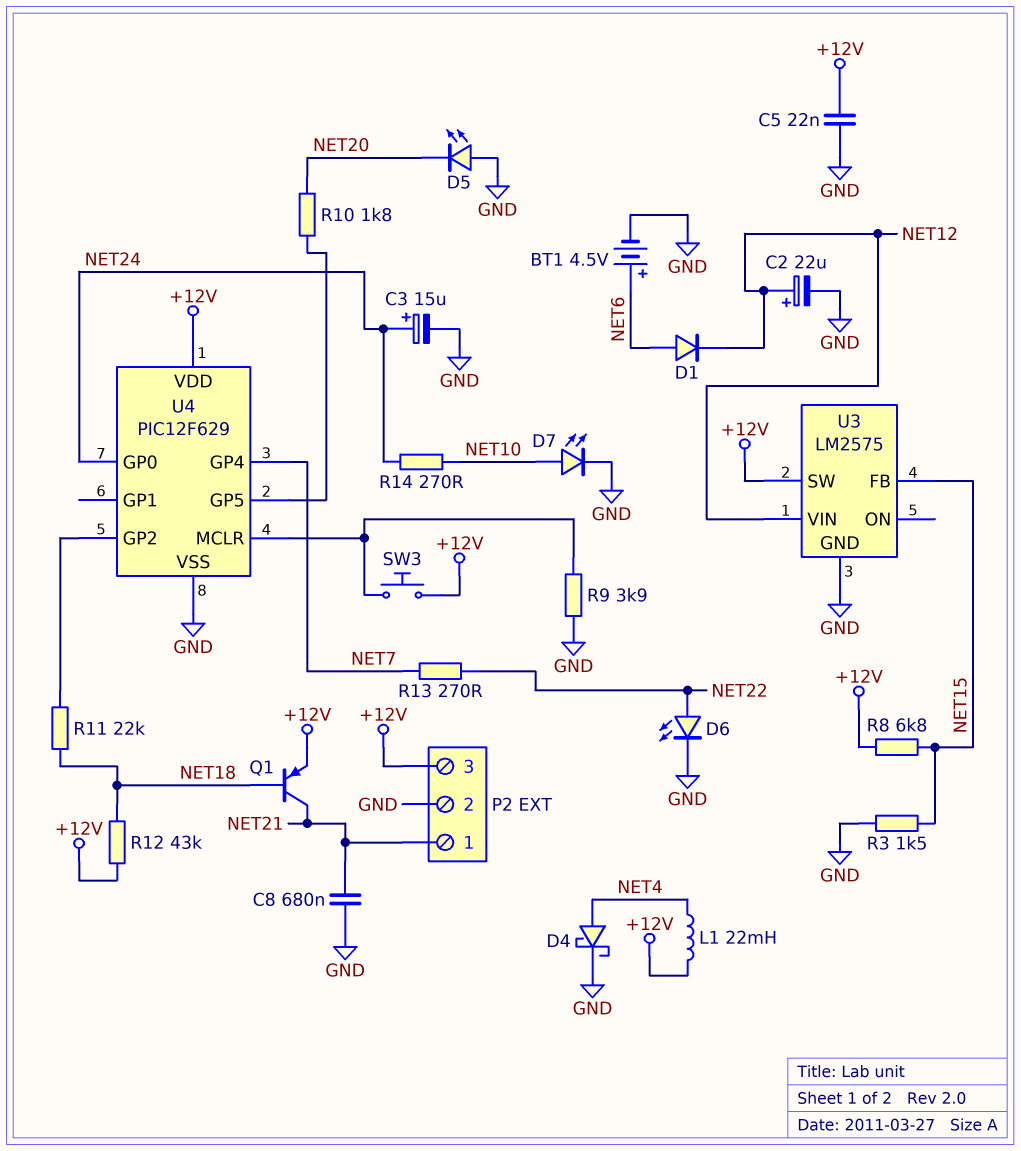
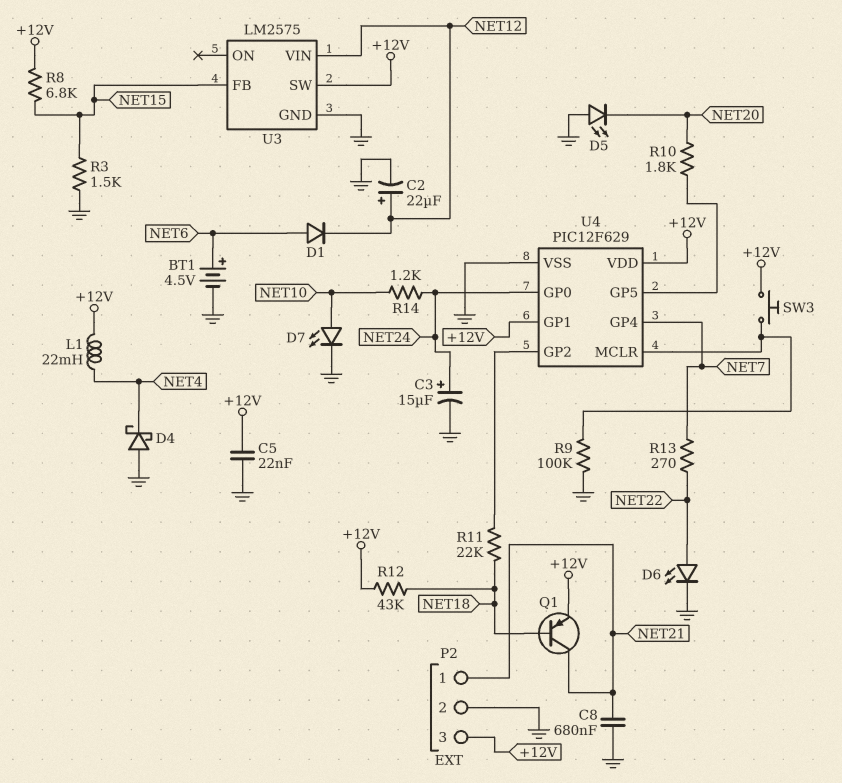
D4: schottky (A NET4, K GND) -> schottky (A GND, K NET4)
R9: 3.9k (GND, U4/MCLR) -> 100k (GND, U4/MCLR)
R14: 270 (NET10, NET24) -> 1.2k (NET10, NET24)
U4 pin GP1: none -> +12V

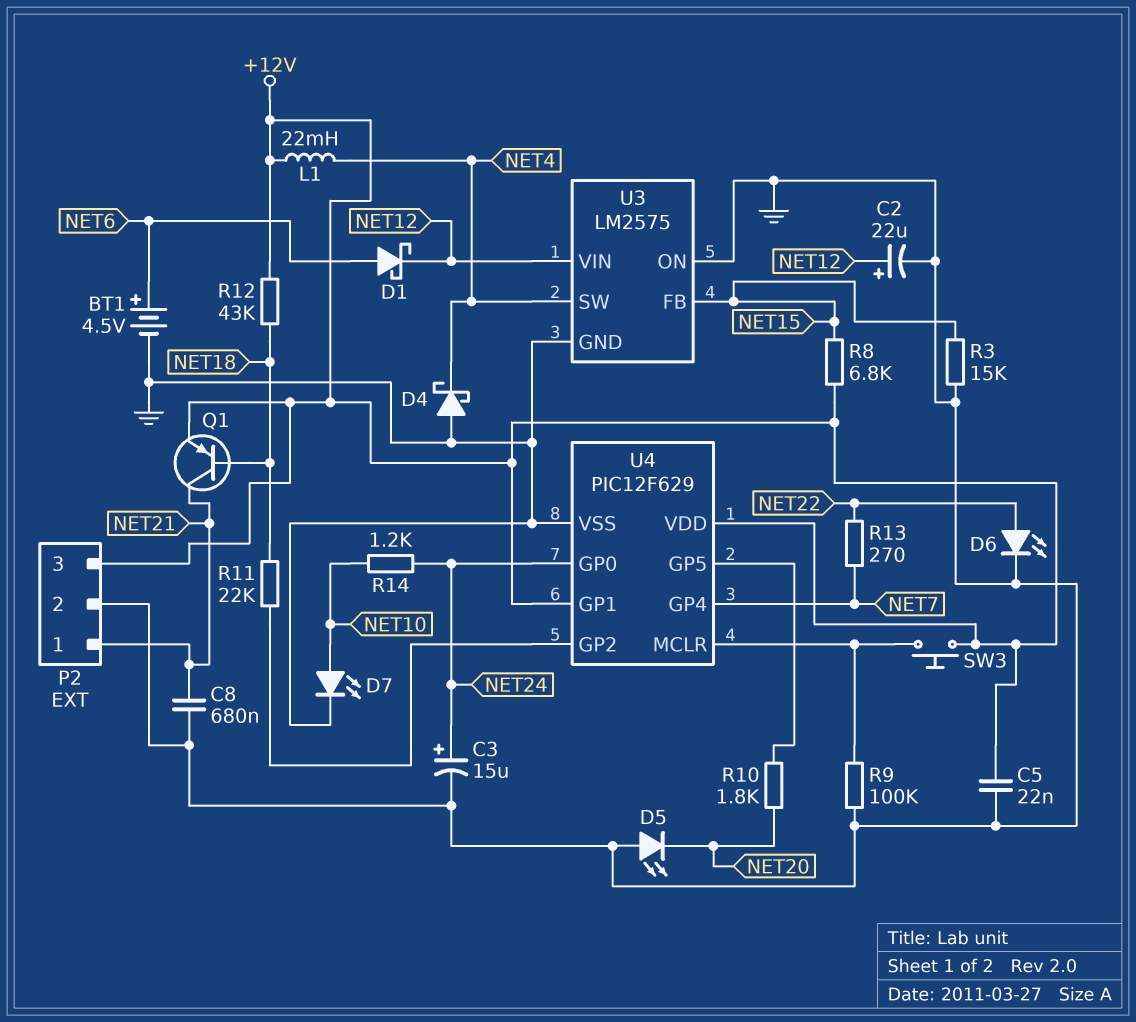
D1: diode (A NET6, K NET12) -> schottky (A NET6, K NET12)
R3: 1.5k (GND, NET15) -> 15k (GND, NET15)
U3 pin ON: none -> GND
U3 pin SW: +12V -> NET4

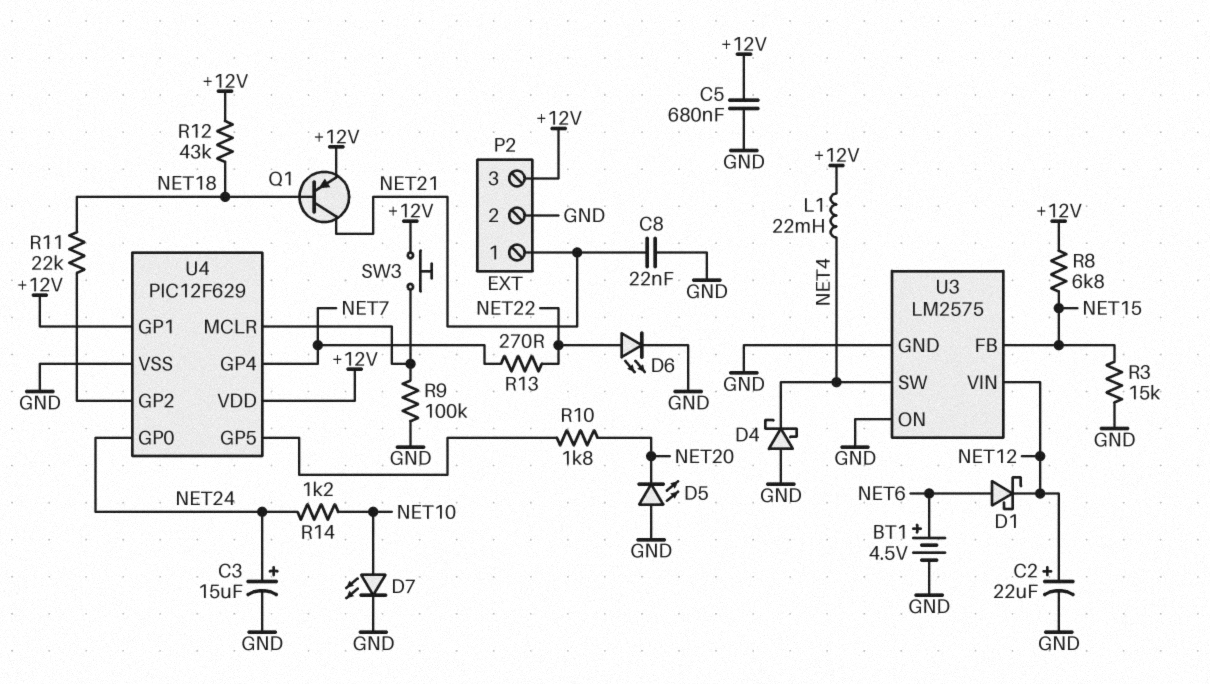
C5: 22nF (+12V, GND) -> 680nF (+12V, GND)
C8: 680nF (GND, NET21) -> 22nF (GND, NET21)

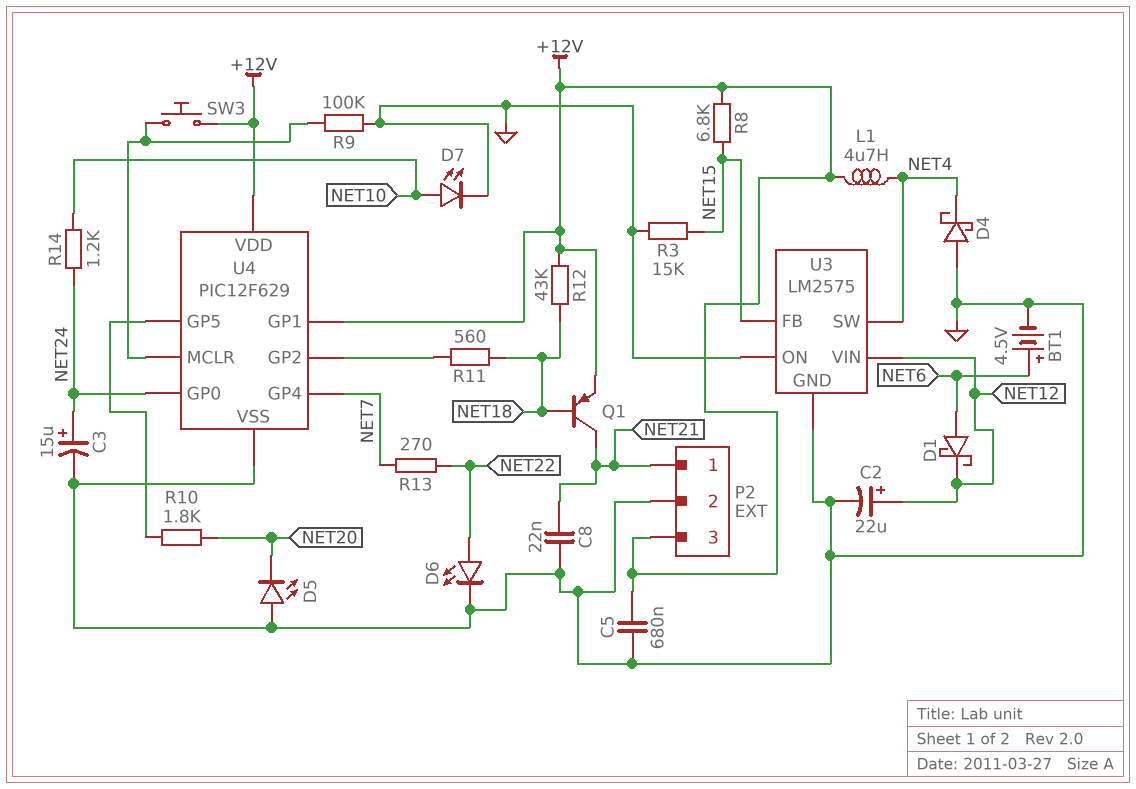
L1: 22mH (+12V, NET4) -> 4.7uH (+12V, NET4)
R11: 22k (NET18, U4/GP2) -> 560 (NET18, U4/GP2)

